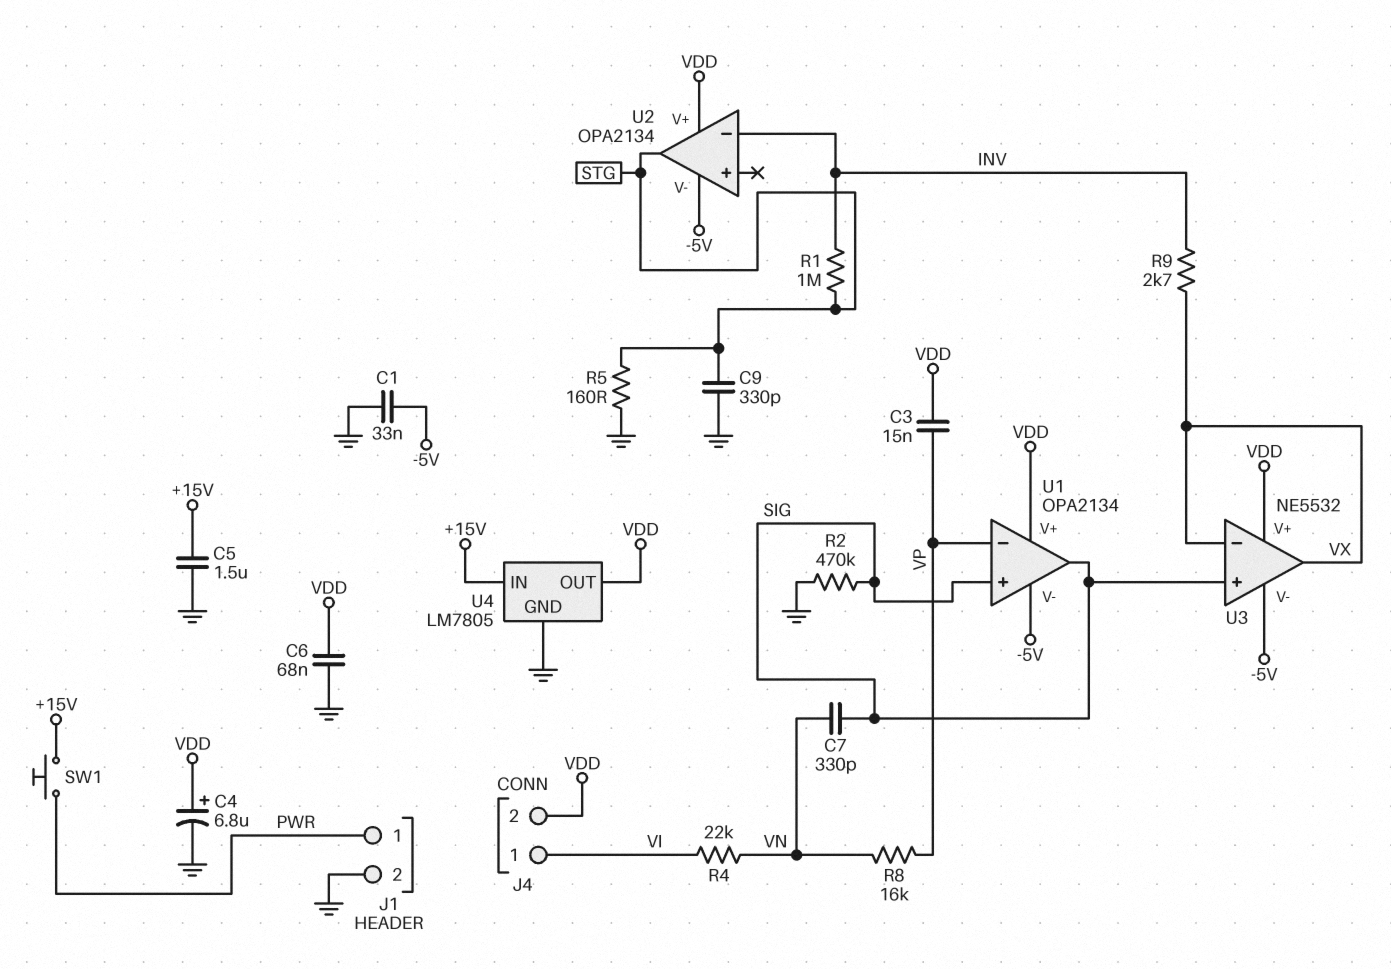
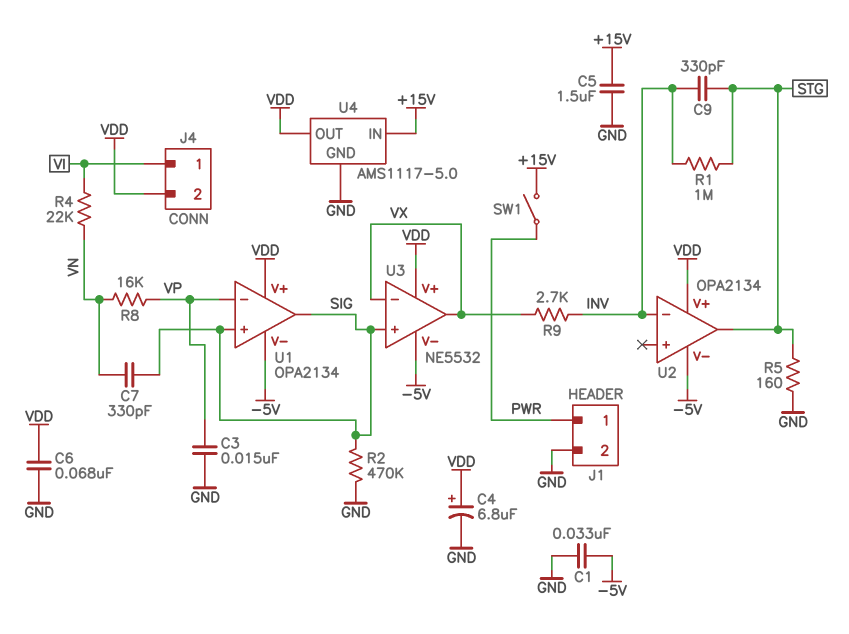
C3: 15nF (VDD, VP) -> 15nF (GND, VP)
C9: 330pF (GND, STG) -> 330pF (INV, STG)
SW1: button (+15V, PWR) -> switch (+15V, PWR)
U4: LM7805 -> AMS1117-5.0

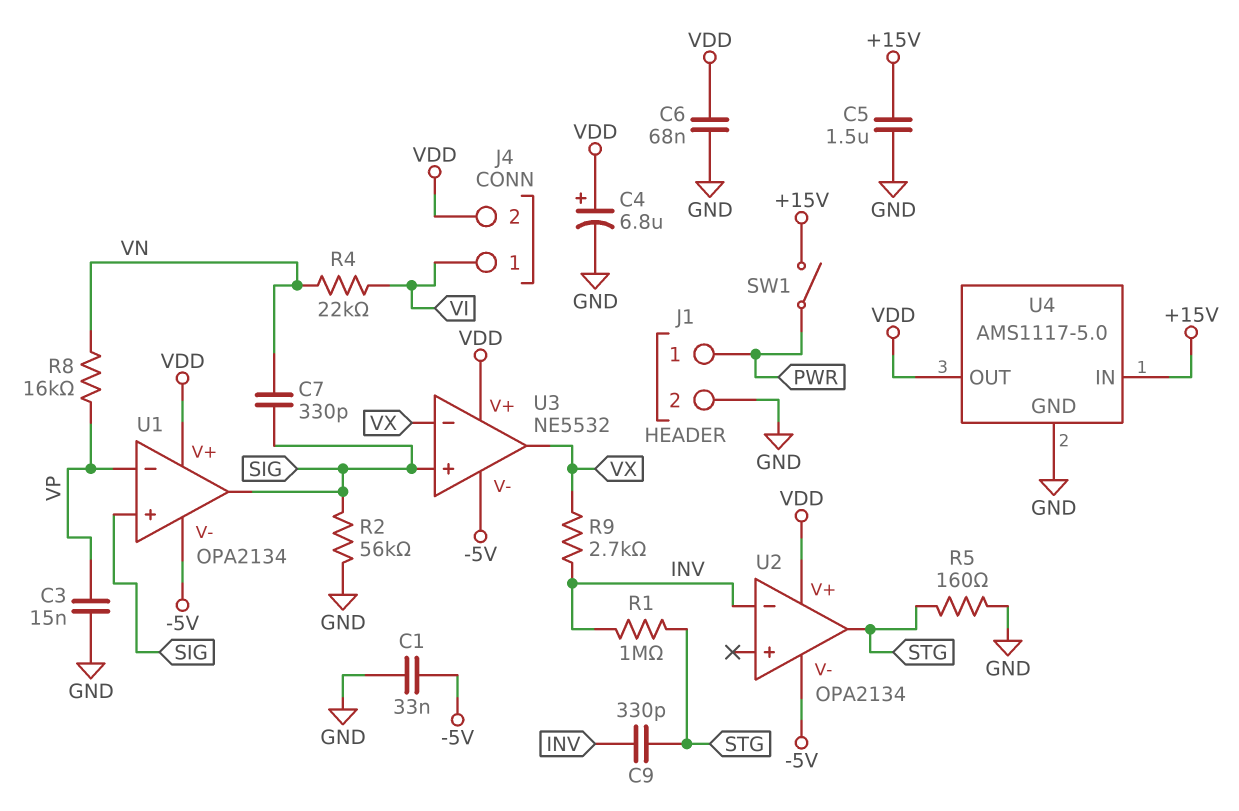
R2: 470k (GND, SIG) -> 56k (GND, SIG)

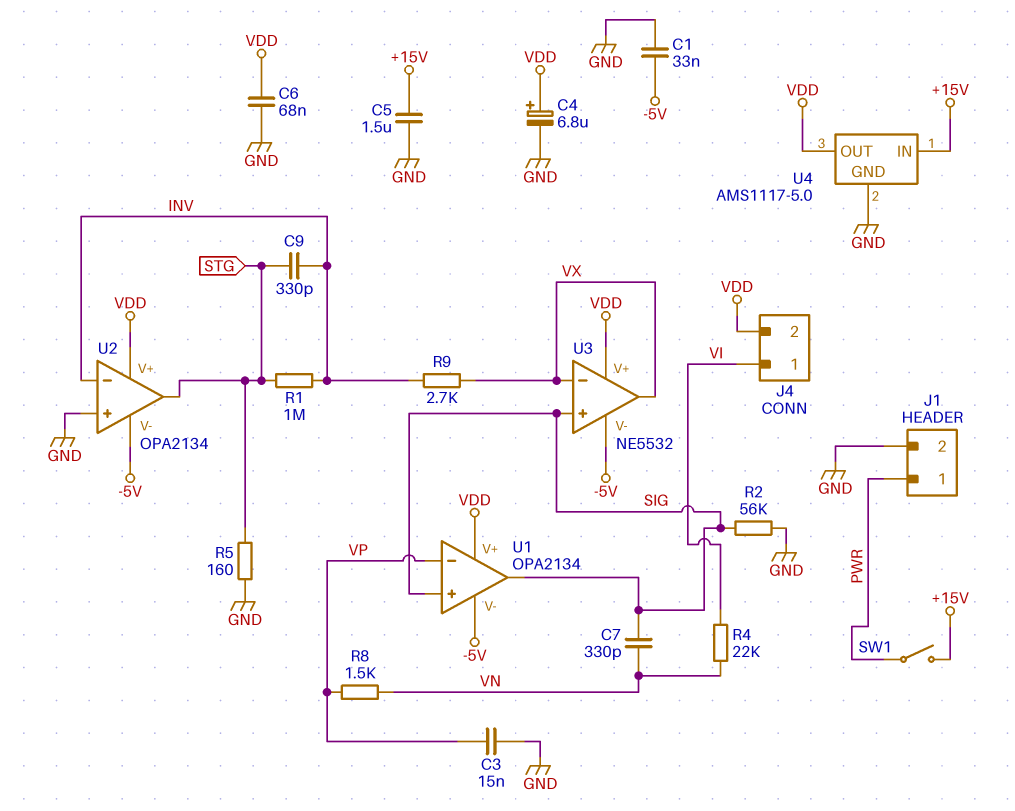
R8: 16k (VN, VP) -> 1.5k (VN, VP)
U2 pin in+: none -> GND

